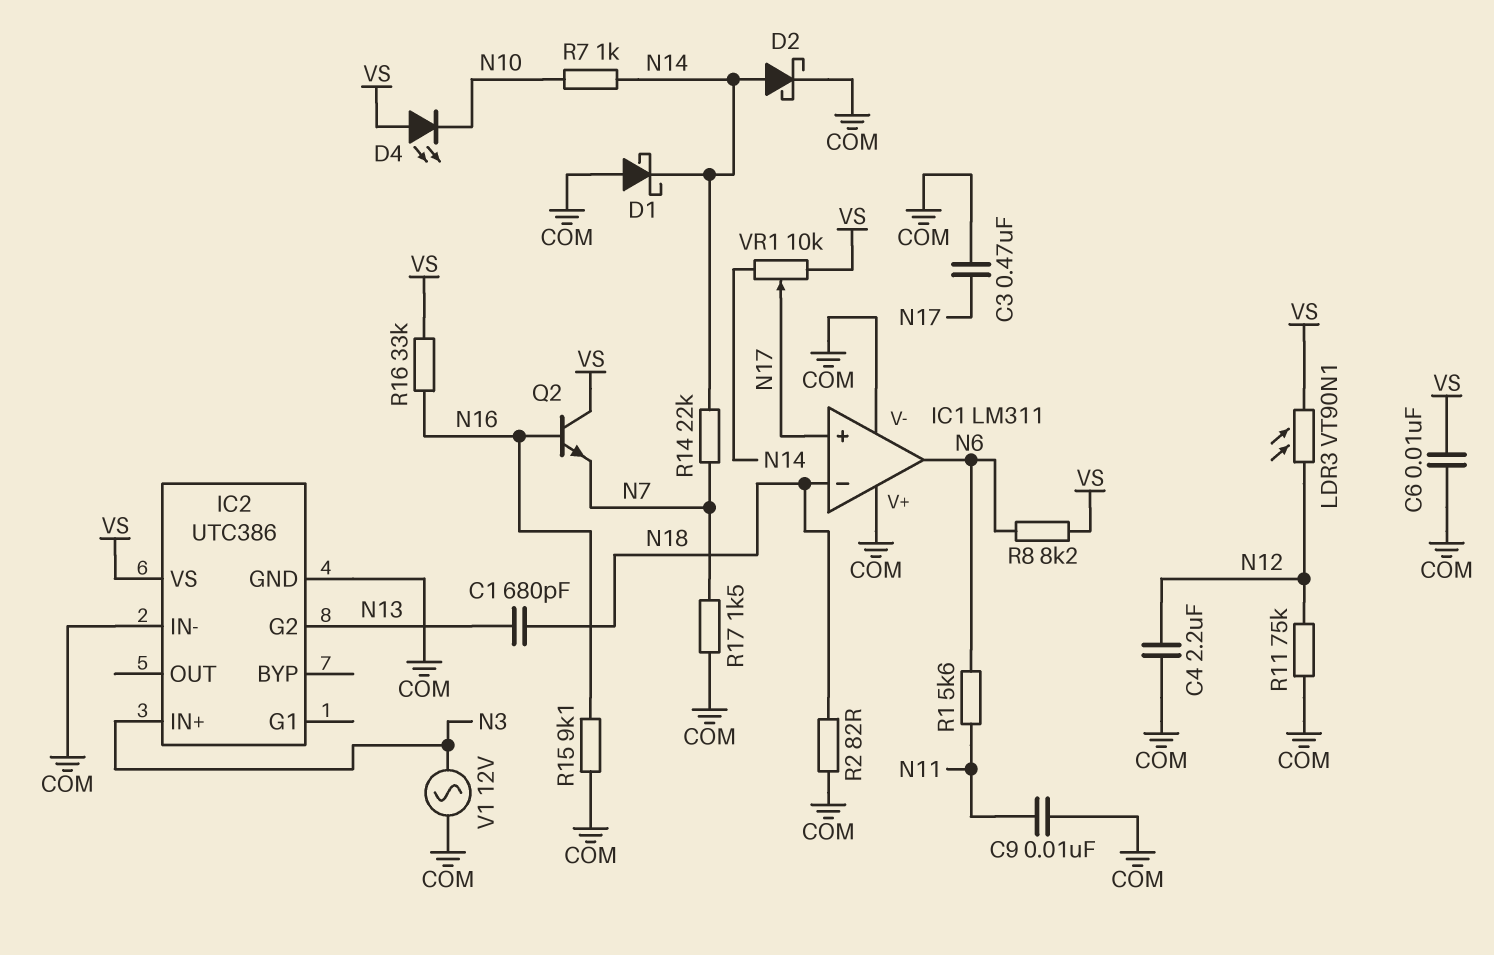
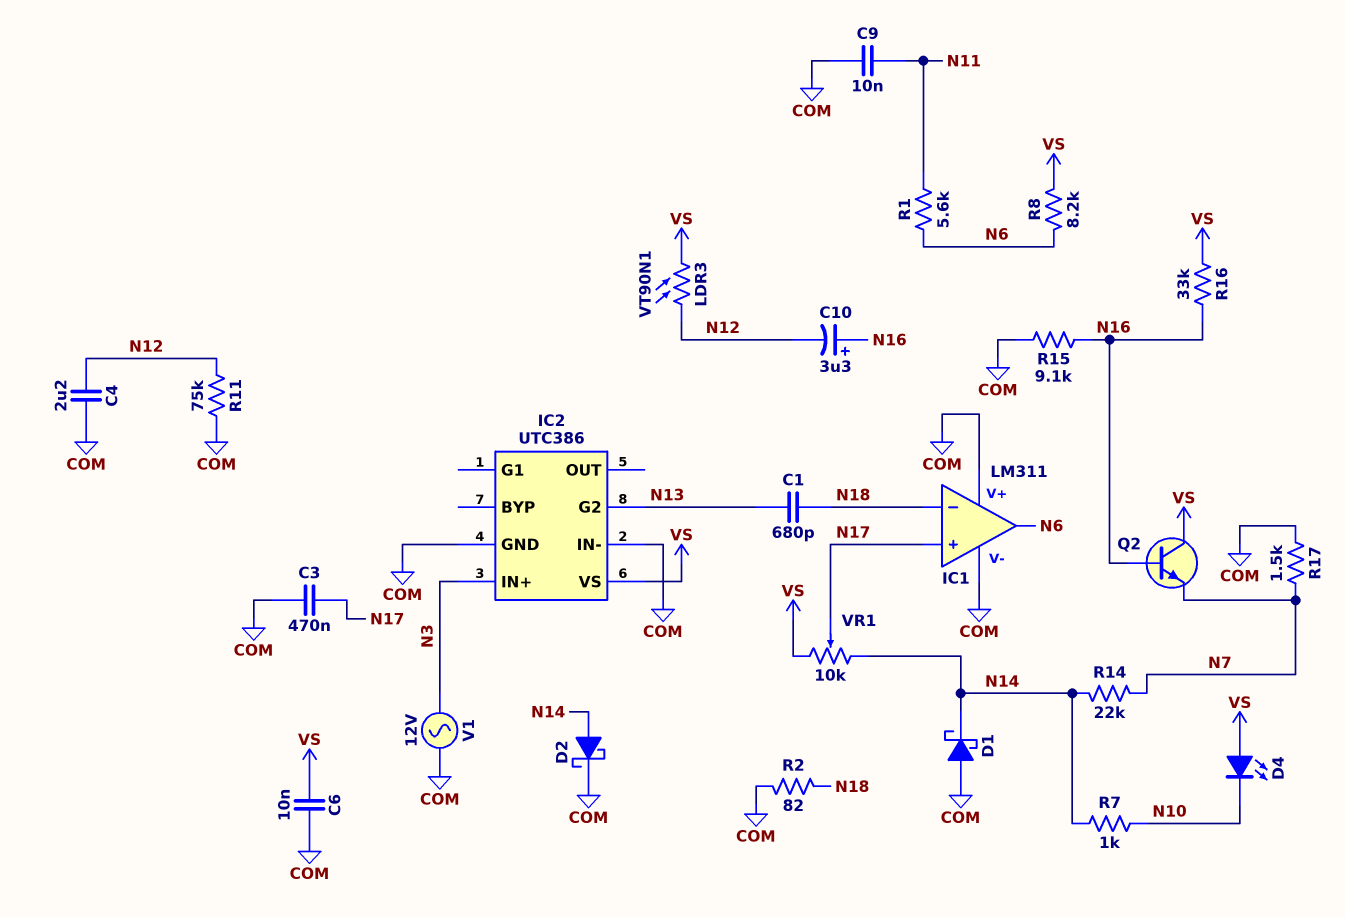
C10: none -> 3.3uF (plus N16, minus N12)

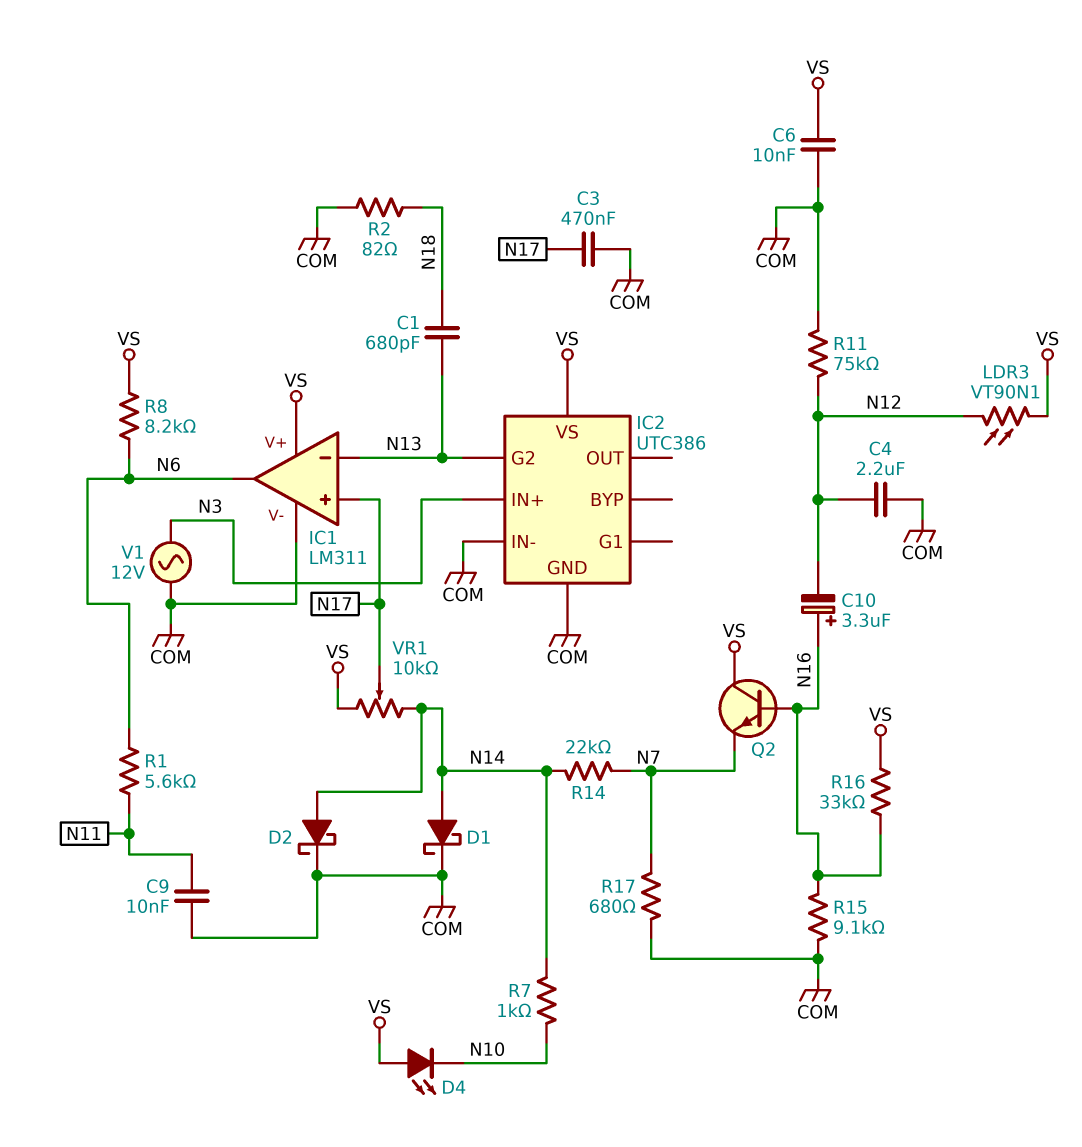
D1: schottky (A COM, K N14) -> schottky (A N14, K COM)
IC1 pin V+: COM -> VS
IC1 pin in-: N18 -> N13
R17: 1.5k (COM, N7) -> 680 (COM, N7)

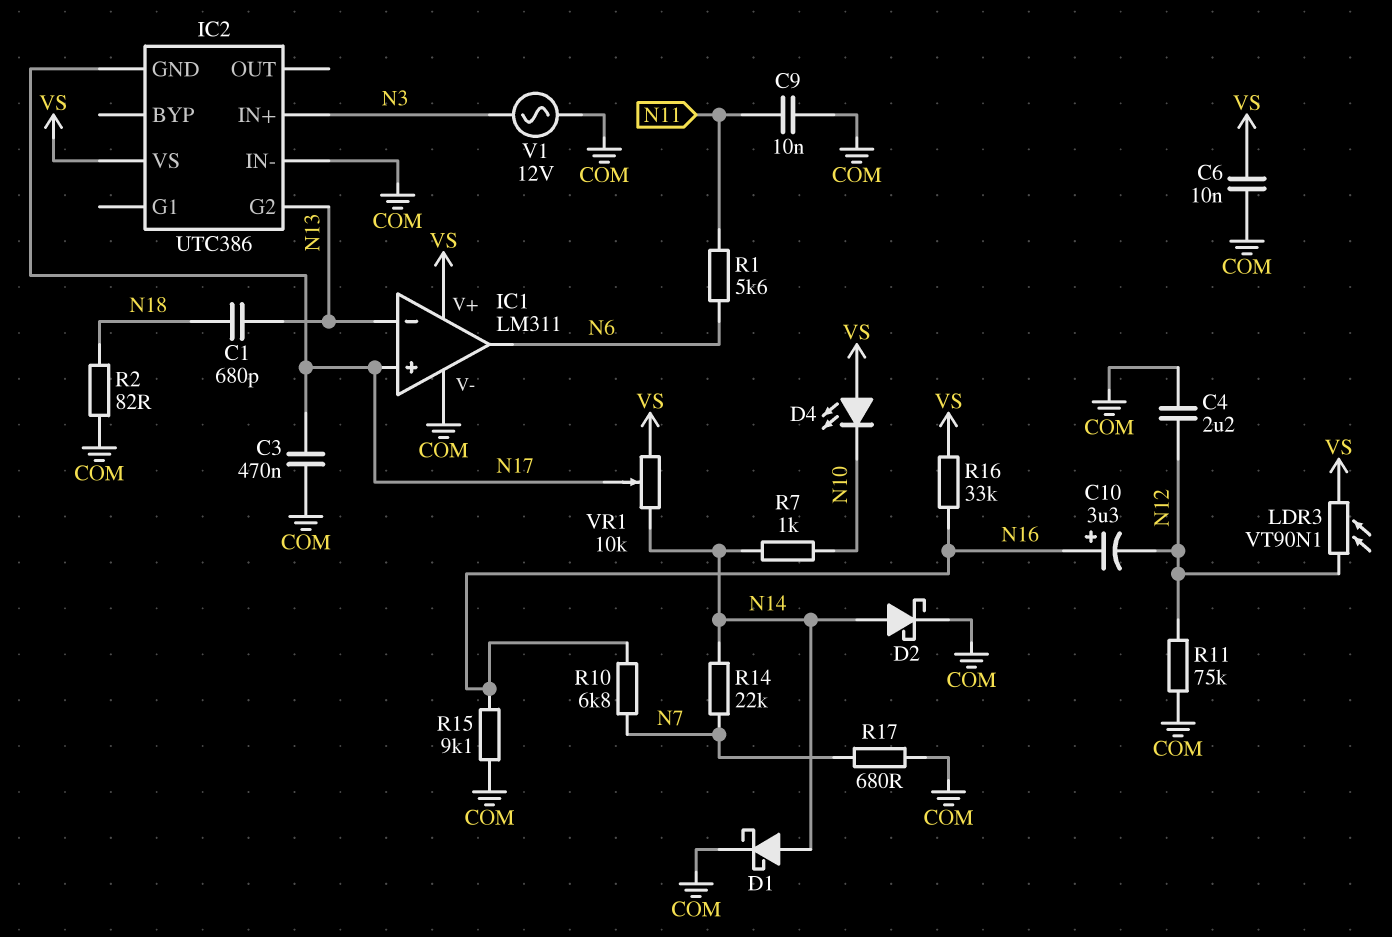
IC2 pin GND: COM -> N17
Q2: NPN (B N16, C VS, E N7) -> none
R8: 8.2k (N6, VS) -> none
R10: none -> 6.8k (N7, N16)

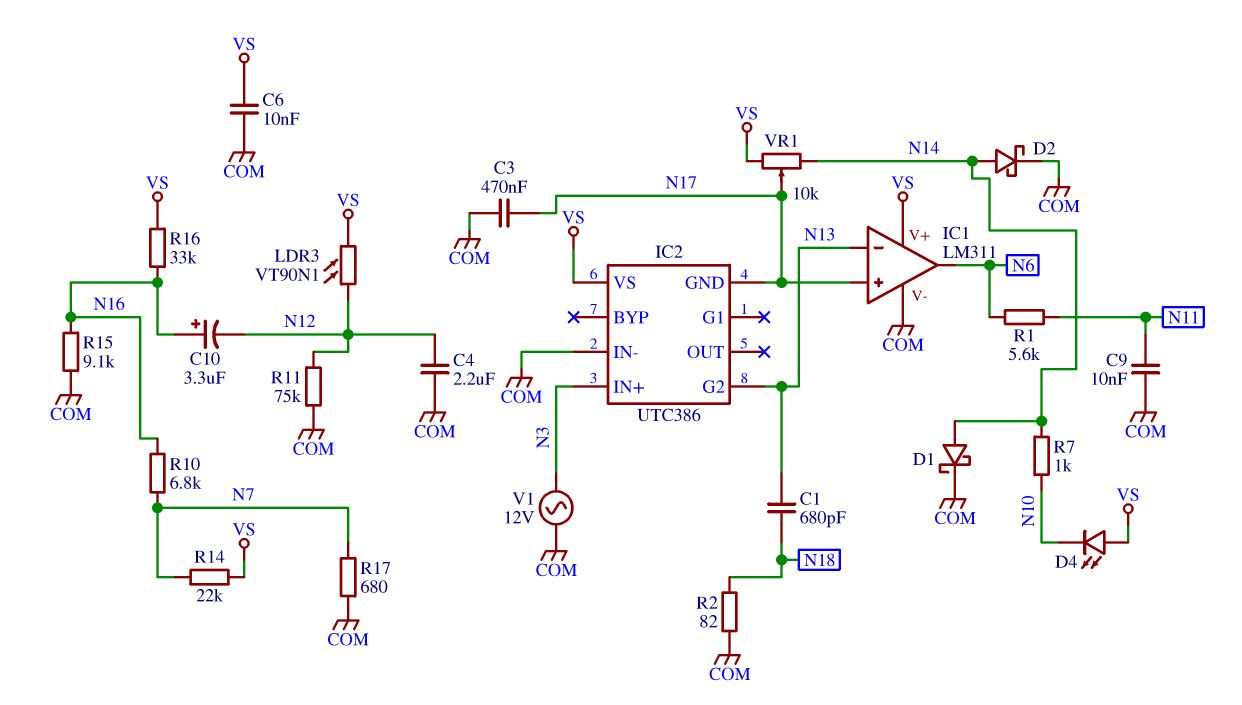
R14: 22k (N7, N14) -> 22k (N7, VS)

